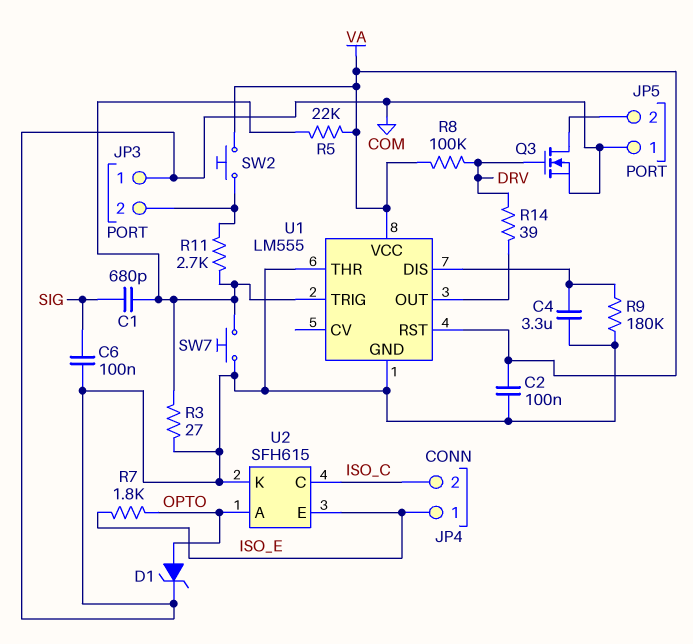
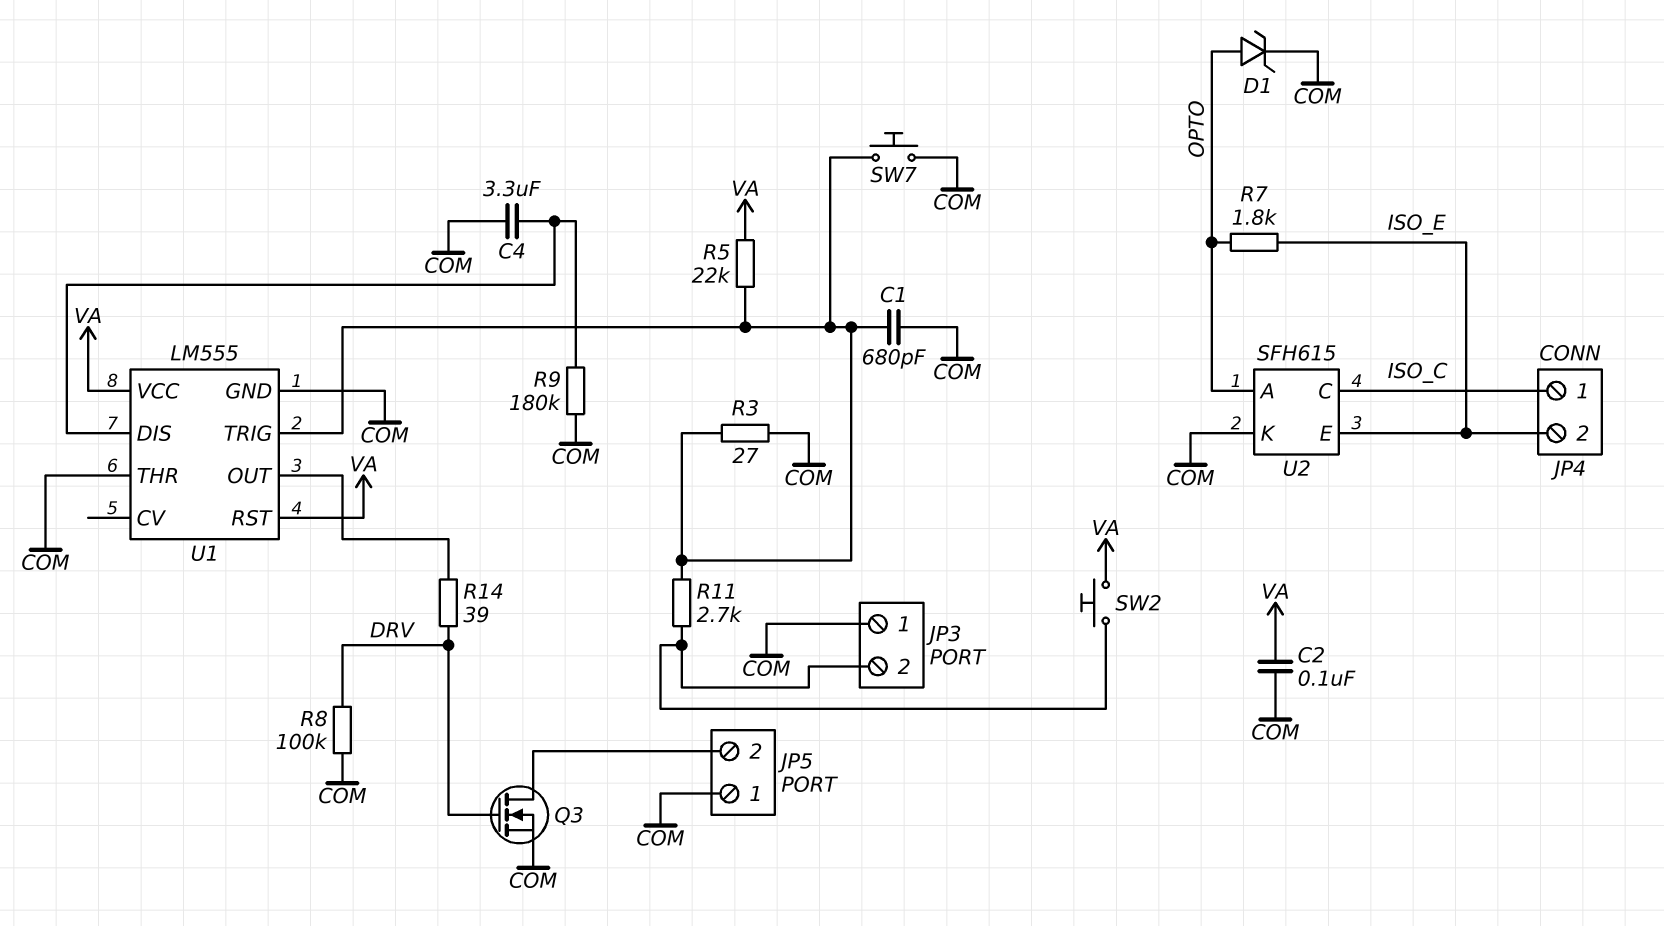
C1: 680pF (SIG, U1/TRIG) -> 680pF (COM, U1/TRIG)
C6: 100nF (COM, SIG) -> none
JP4 pin 1: ISO_E -> ISO_C
JP4 pin 2: ISO_C -> ISO_E
R8: 100k (DRV, VA) -> 100k (COM, DRV)

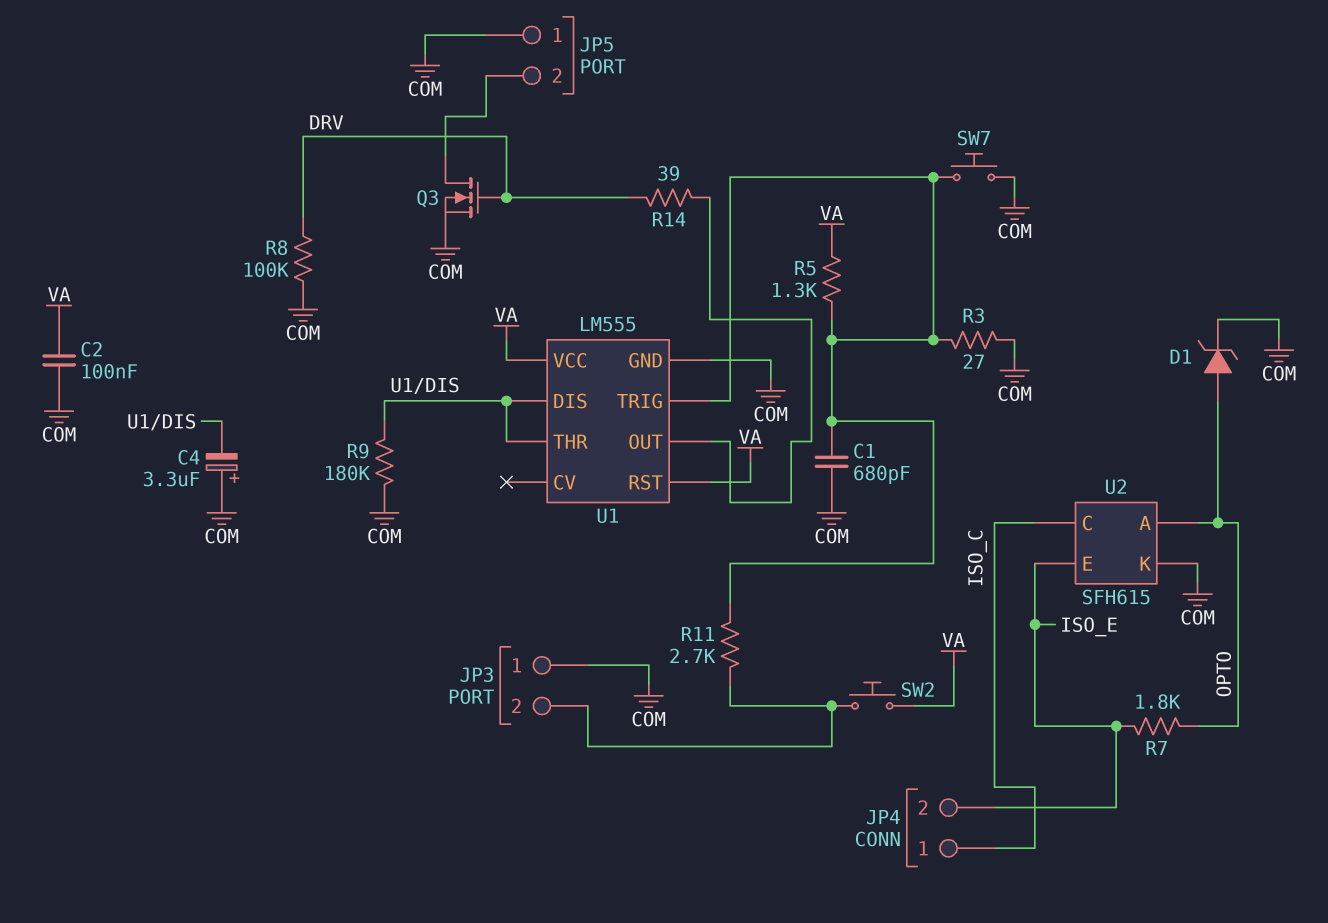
C4: 3.3uF (COM, U1/DIS) -> 3.3uF (plus COM, minus U1/DIS)
R5: 22k (U1/TRIG, VA) -> 1.3k (U1/TRIG, VA)
U1 pin THR: COM -> U1/DIS

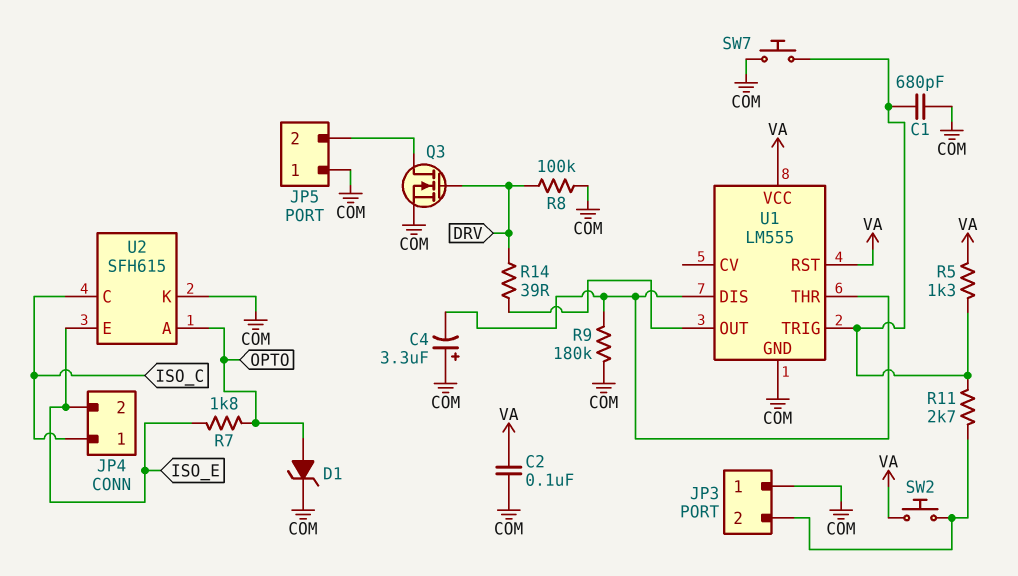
R3: 27 (COM, U1/TRIG) -> none

